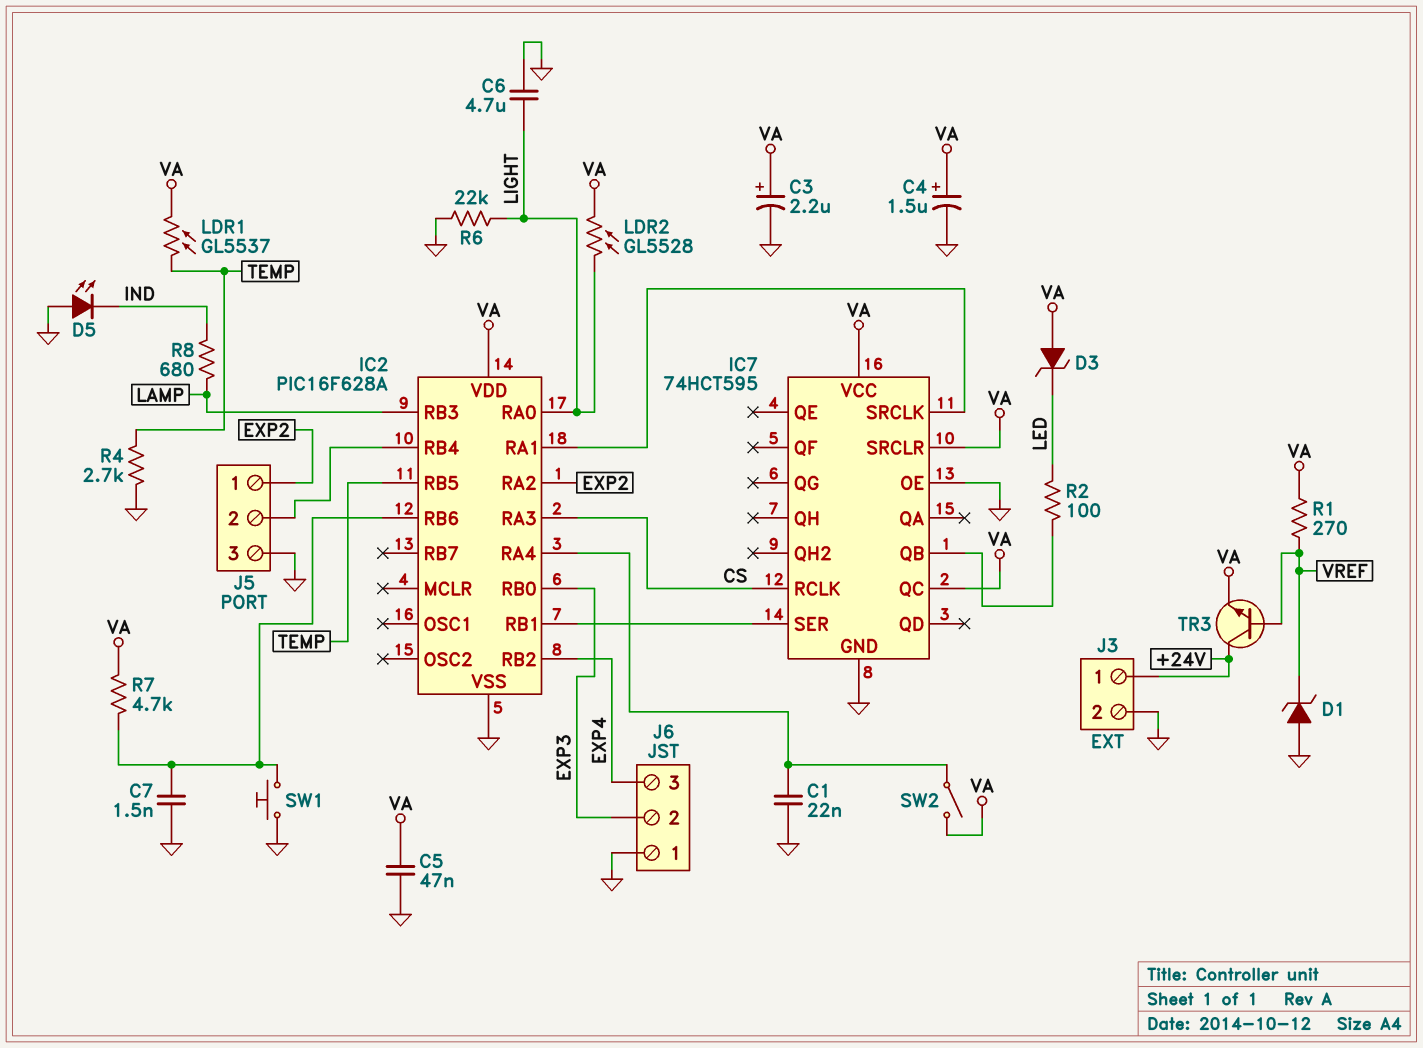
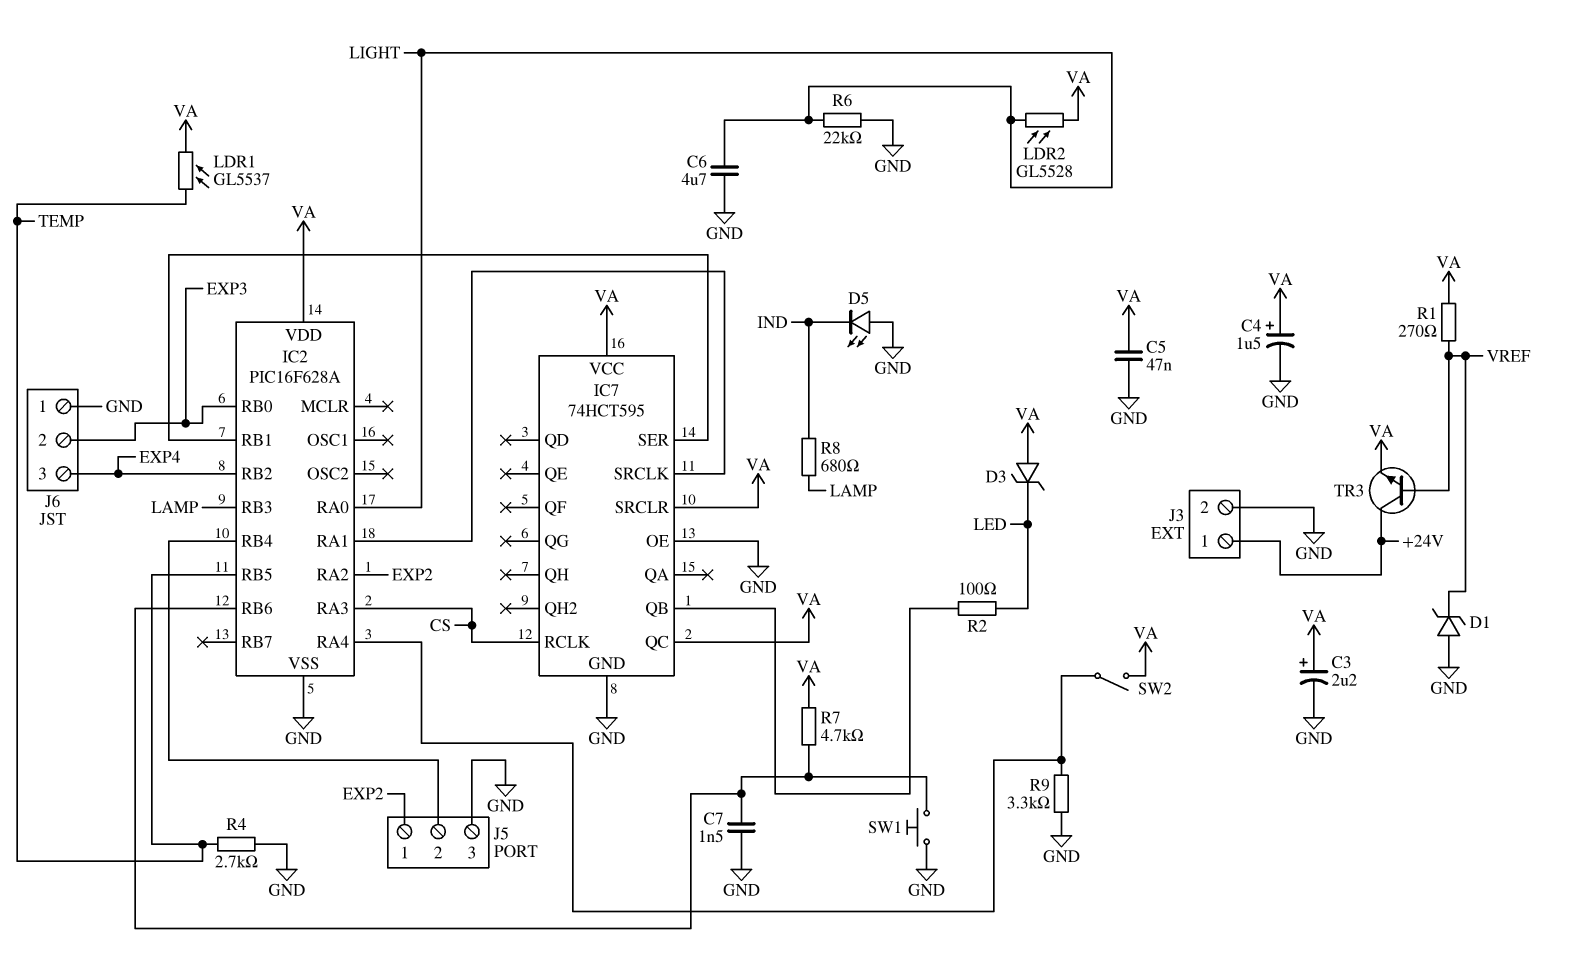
C1: 22nF (GND, IC2/RA4) -> none
R9: none -> 3.3k (GND, IC2/RA4)

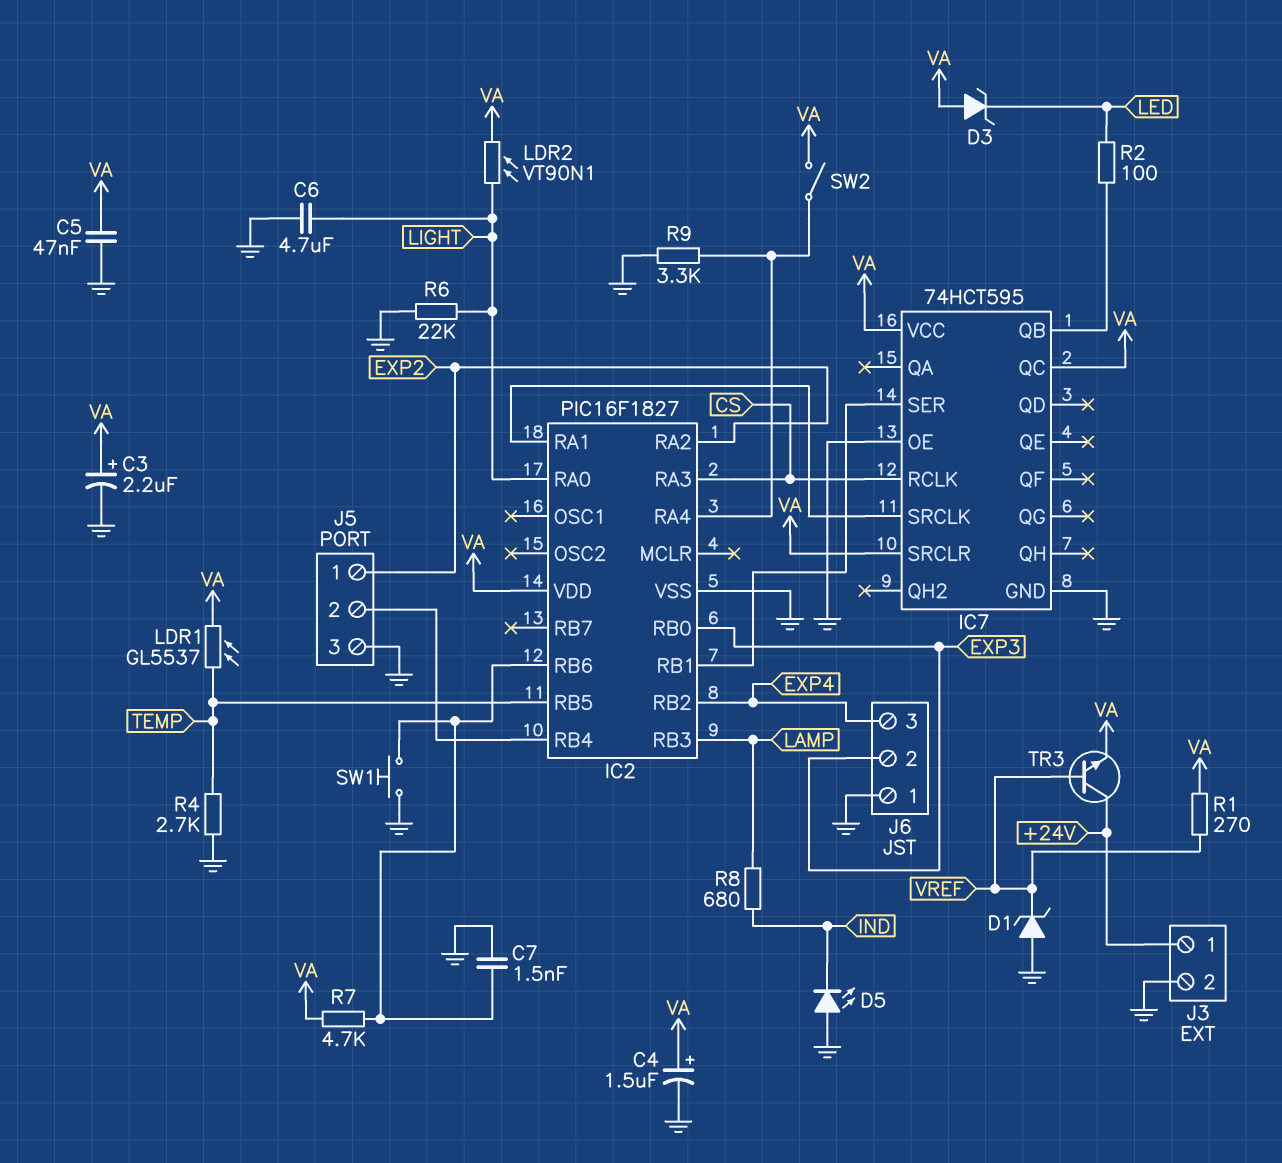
IC2: PIC16F628A -> PIC16F1827
LDR2: GL5528 (LIGHT, VA) -> VT90N1 (LIGHT, VA)

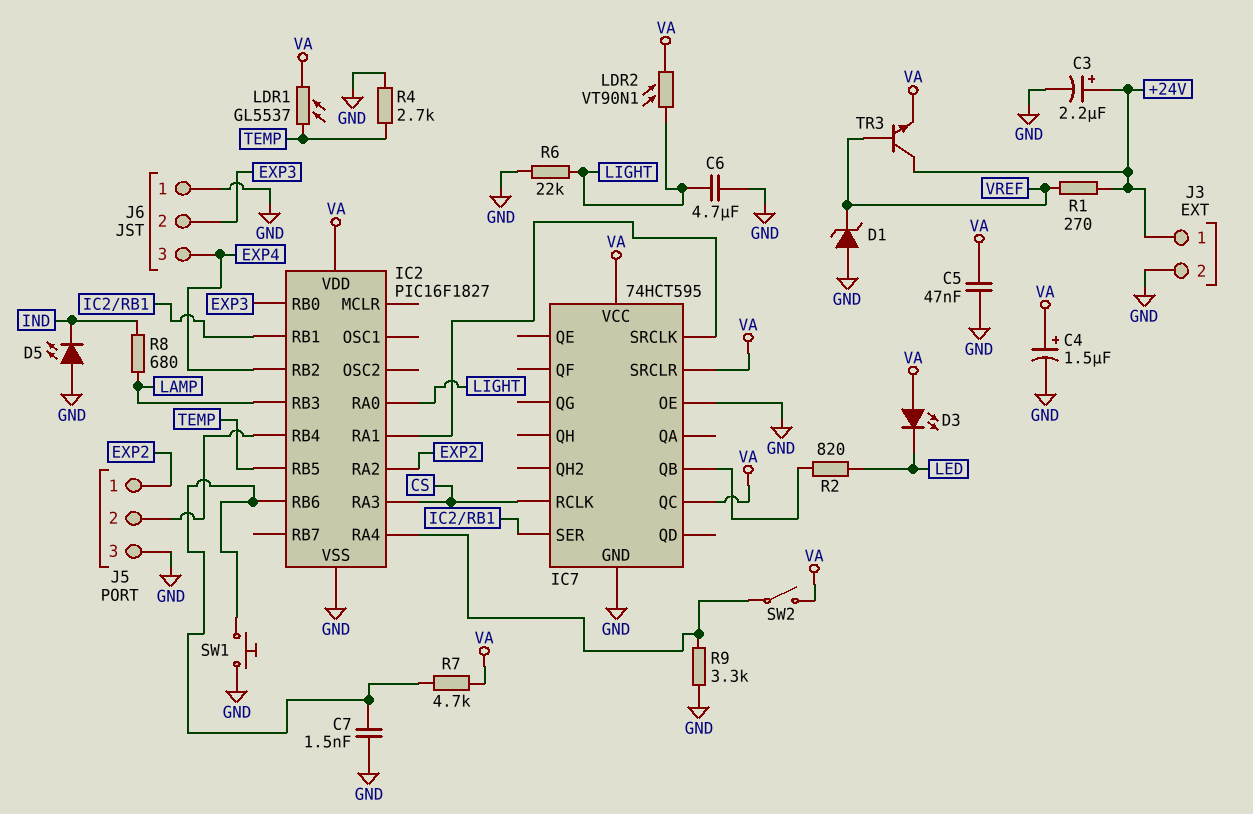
C3: 2.2uF (plus VA, minus GND) -> 2.2uF (plus +24V, minus GND)
D3: zener (A VA, K LED) -> LED (A VA, K LED)
R1: 270 (VA, VREF) -> 270 (+24V, VREF)
R2: 100 (IC7/QB, LED) -> 820 (IC7/QB, LED)

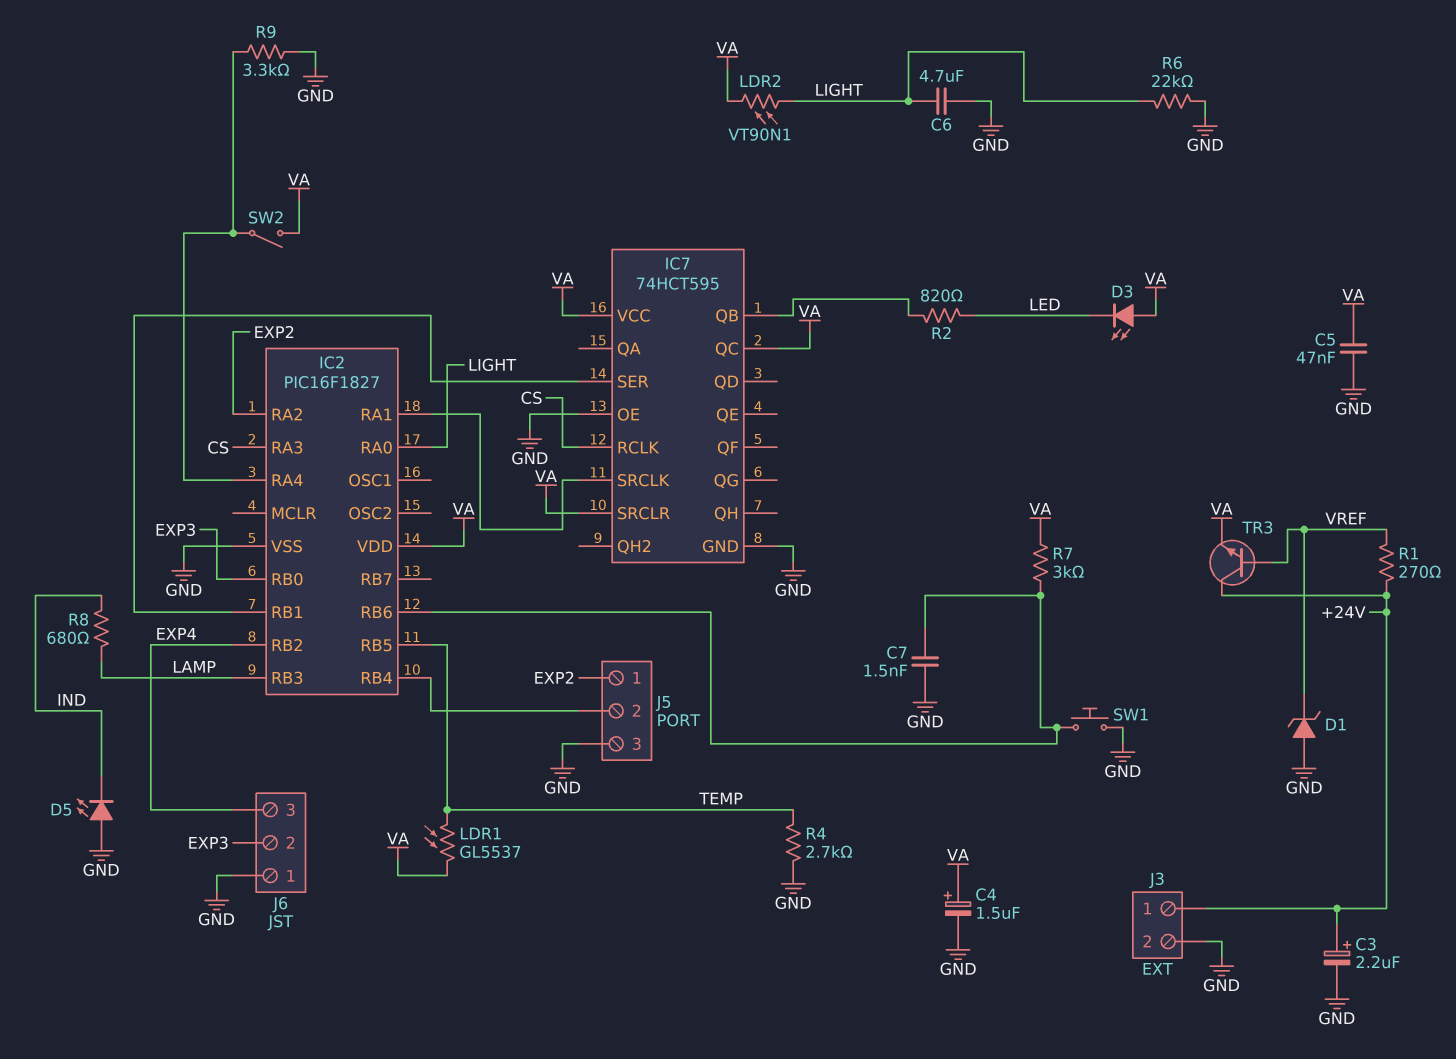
R7: 4.7k (IC2/RB6, VA) -> 3k (IC2/RB6, VA)

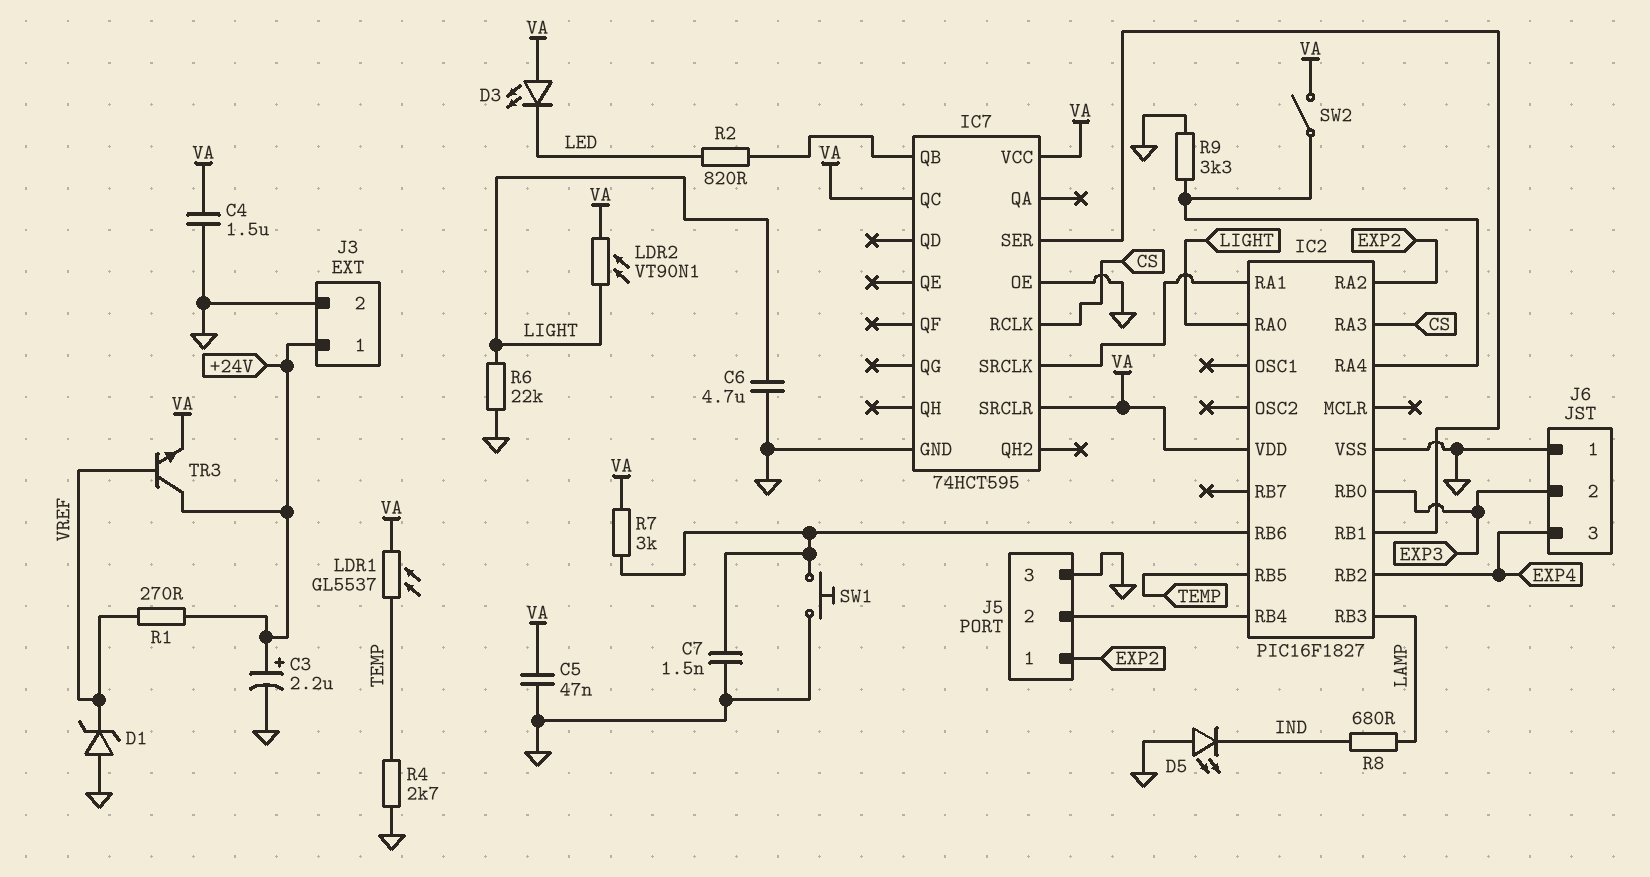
C4: 1.5uF (plus VA, minus GND) -> 1.5uF (GND, VA)

